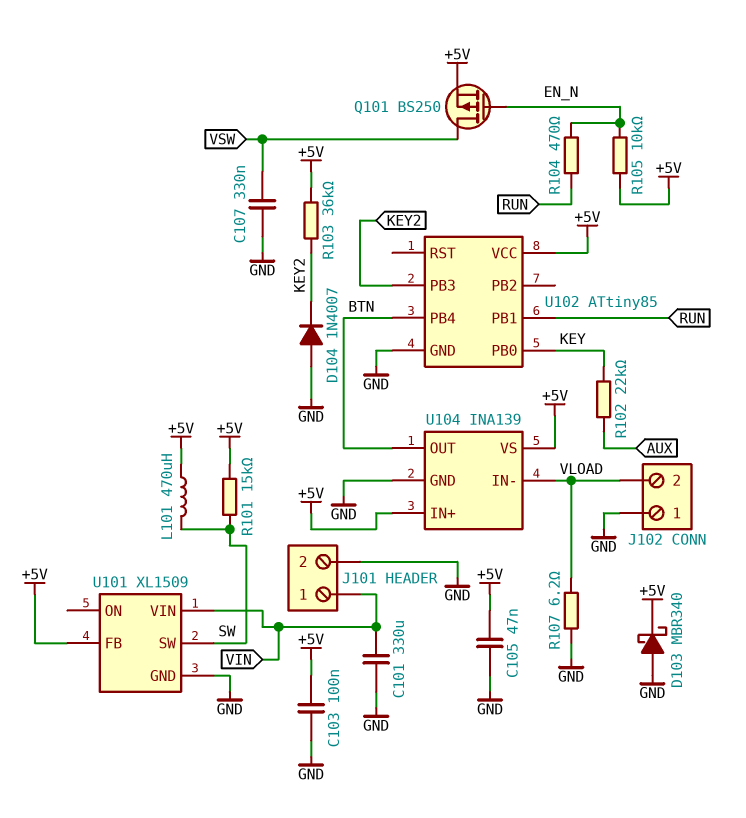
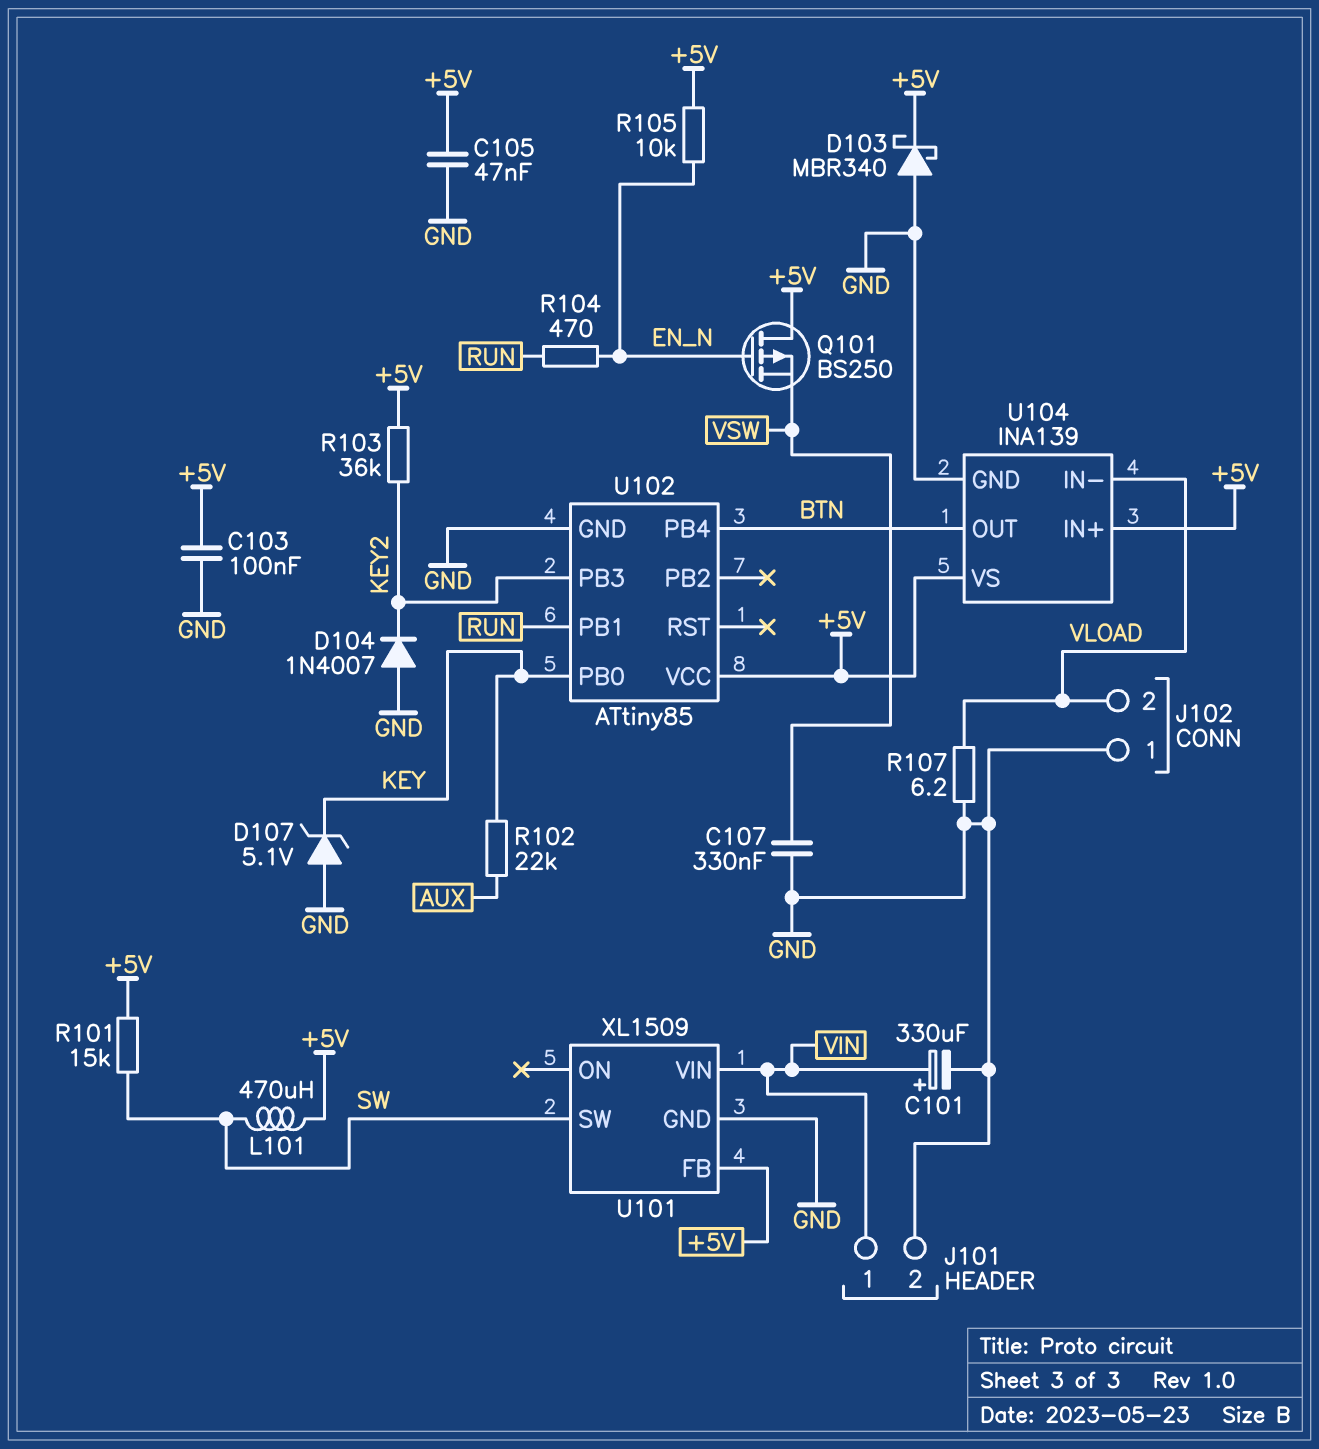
C101: 330uF (GND, VIN) -> 330uF (plus VIN, minus GND)
D107: none -> zener 5.1V (A GND, K KEY)
Q101: PMOS BS250 (G EN_N, D VSW, S +5V) -> PMOS BS250 (G EN_N, D +5V, S VSW)

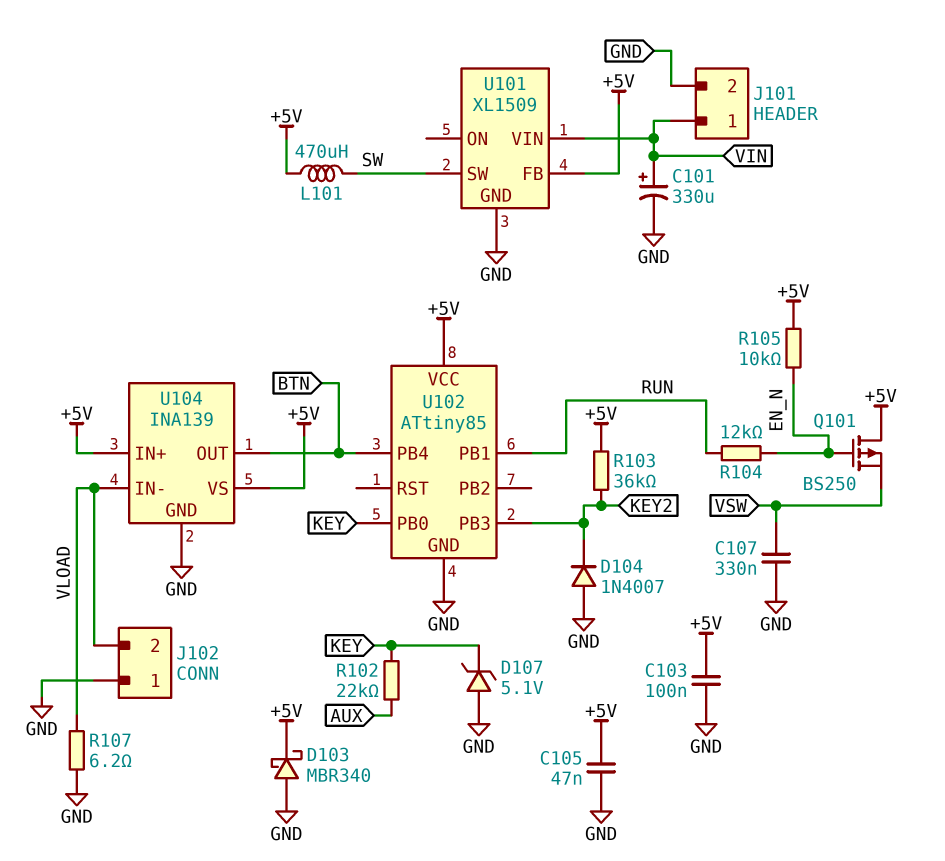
R101: 15k (+5V, SW) -> none
R104: 470 (EN_N, RUN) -> 12k (EN_N, RUN)

